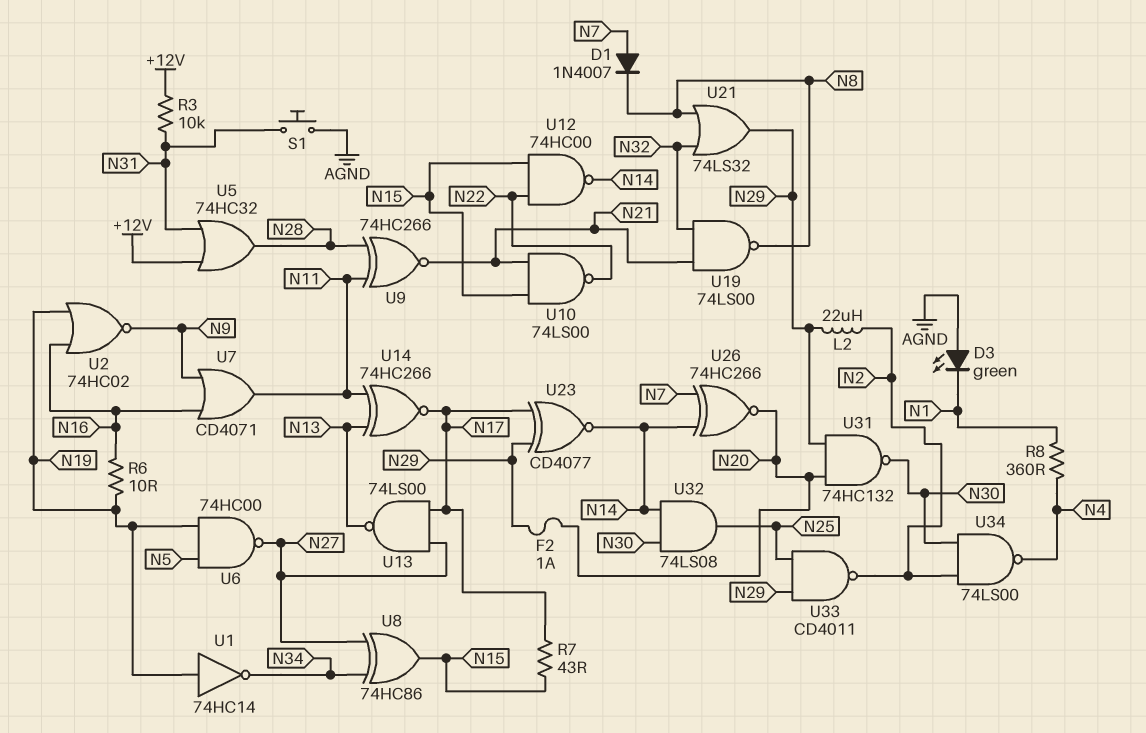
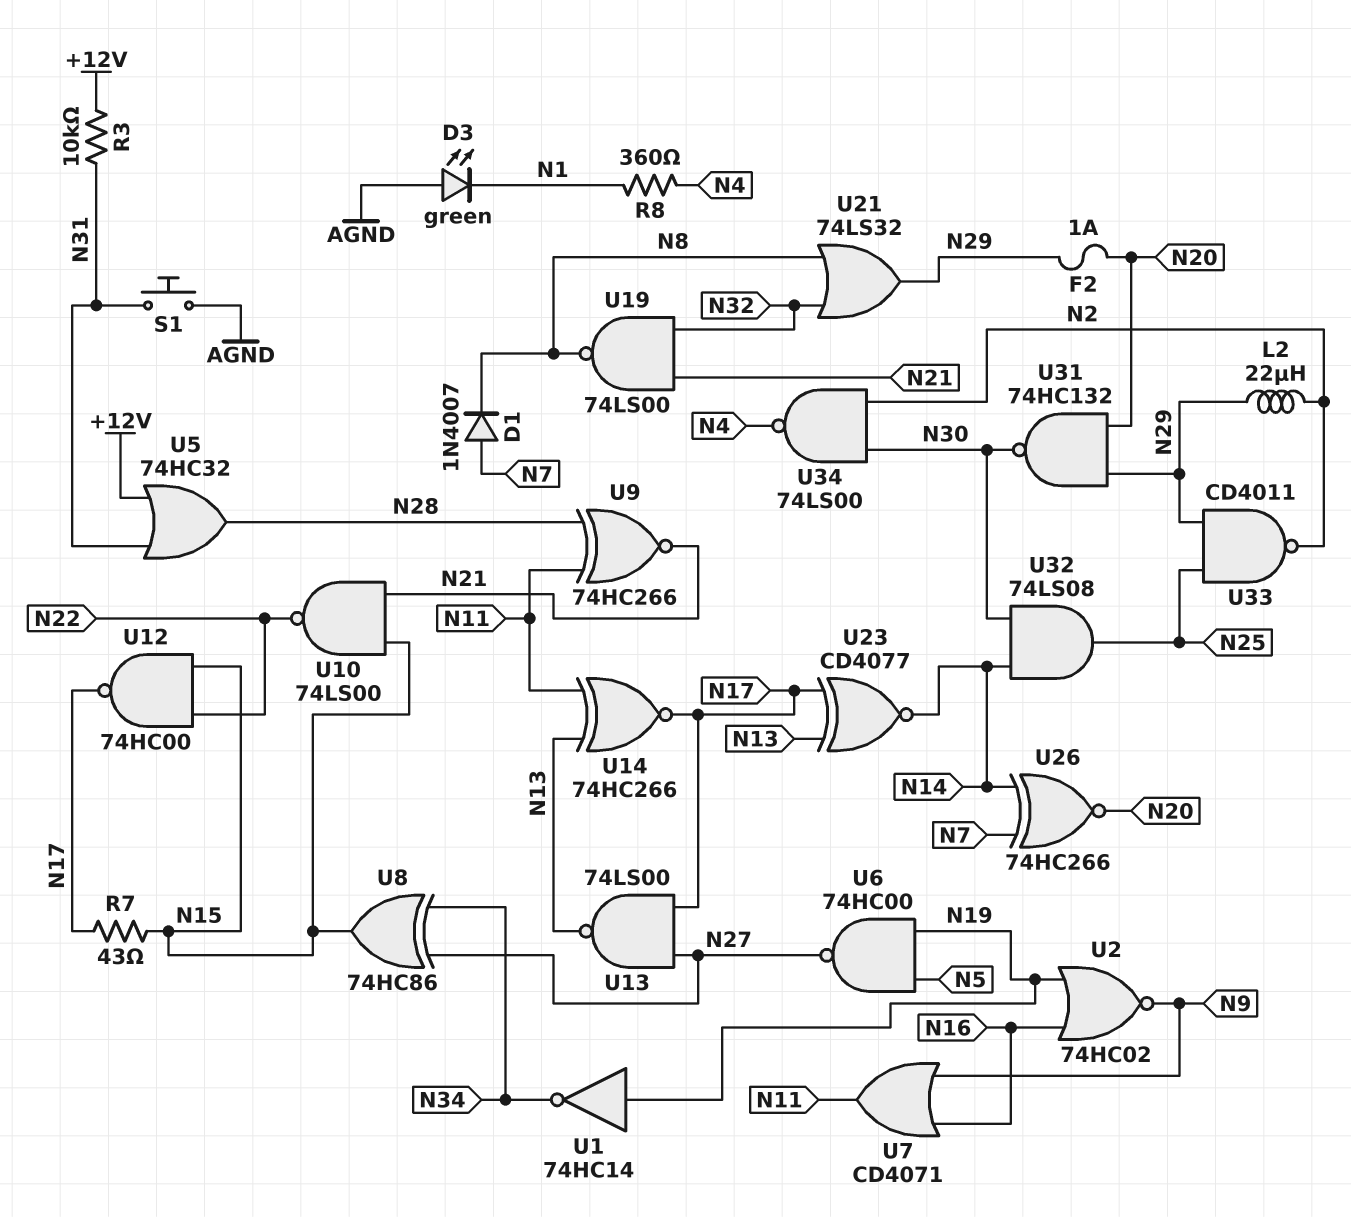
R6: 10 (N16, N19) -> none
U12: NAND 74HC00 (in N15, in N22, out N14) -> NAND 74HC00 (in N15, in N22, out N17)
U23: XNOR CD4077 (in N17, in N29, out N14) -> XNOR CD4077 (in N13, in N17, out N14)

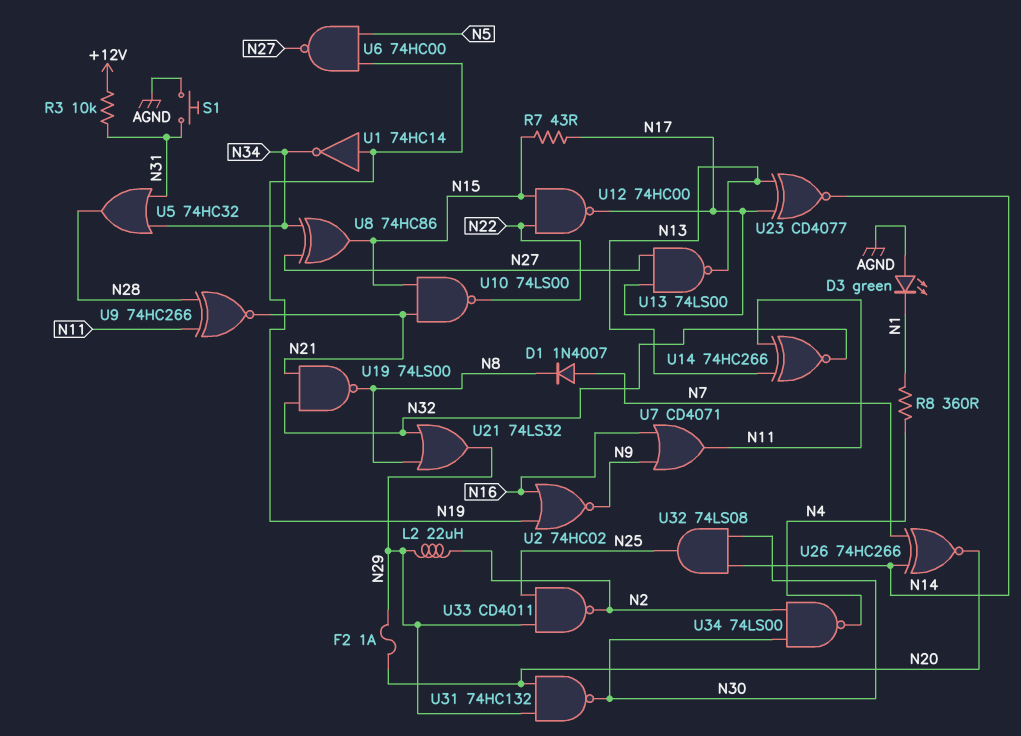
U5: OR 74HC32 (in +12V, in N31, out N28) -> OR 74HC32 (in N31, in N34, out N28)
U14: XNOR 74HC266 (in N11, in N13, out N17) -> XNOR 74HC266 (in N11, in N13, out N32)

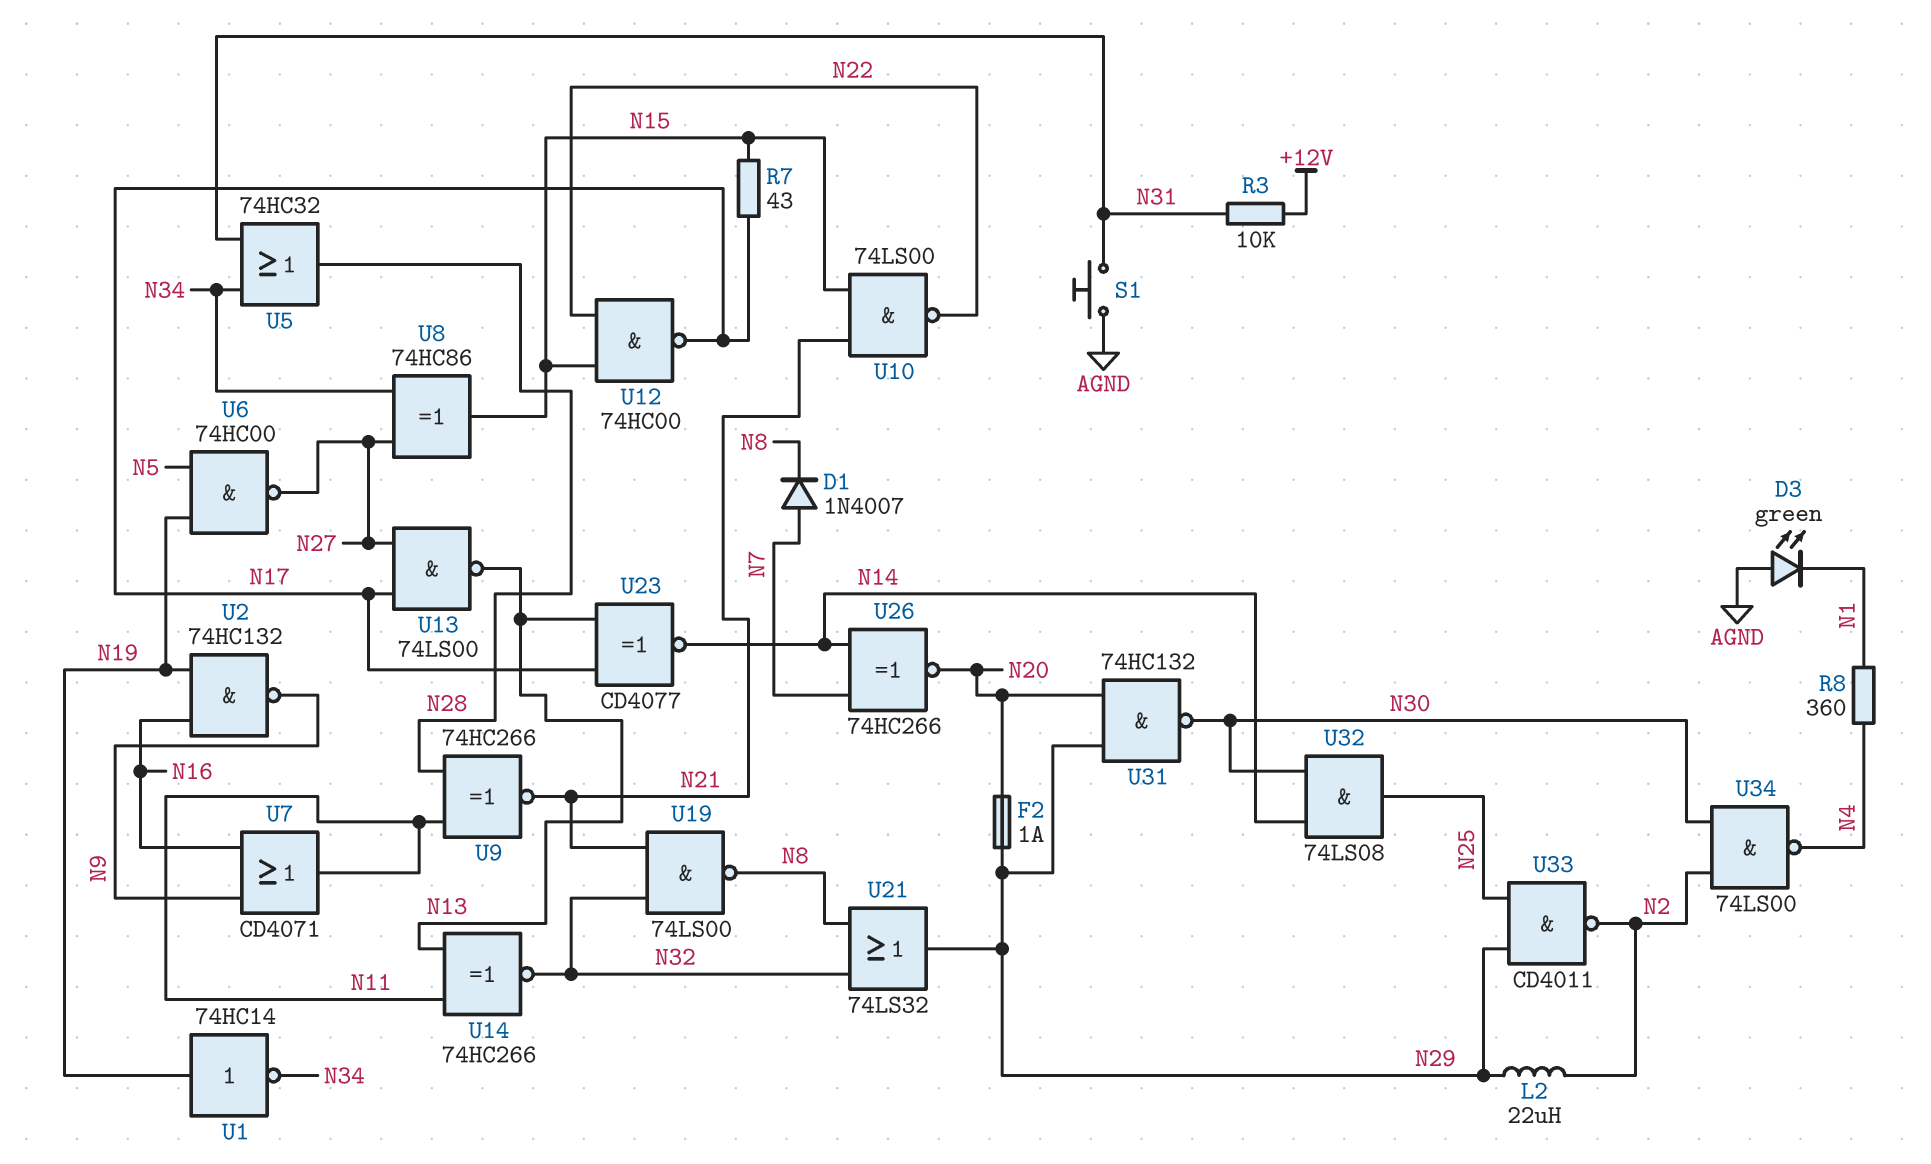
U2: NOR 74HC02 (in N16, in N19, out N9) -> NAND 74HC132 (in N16, in N19, out N9)

